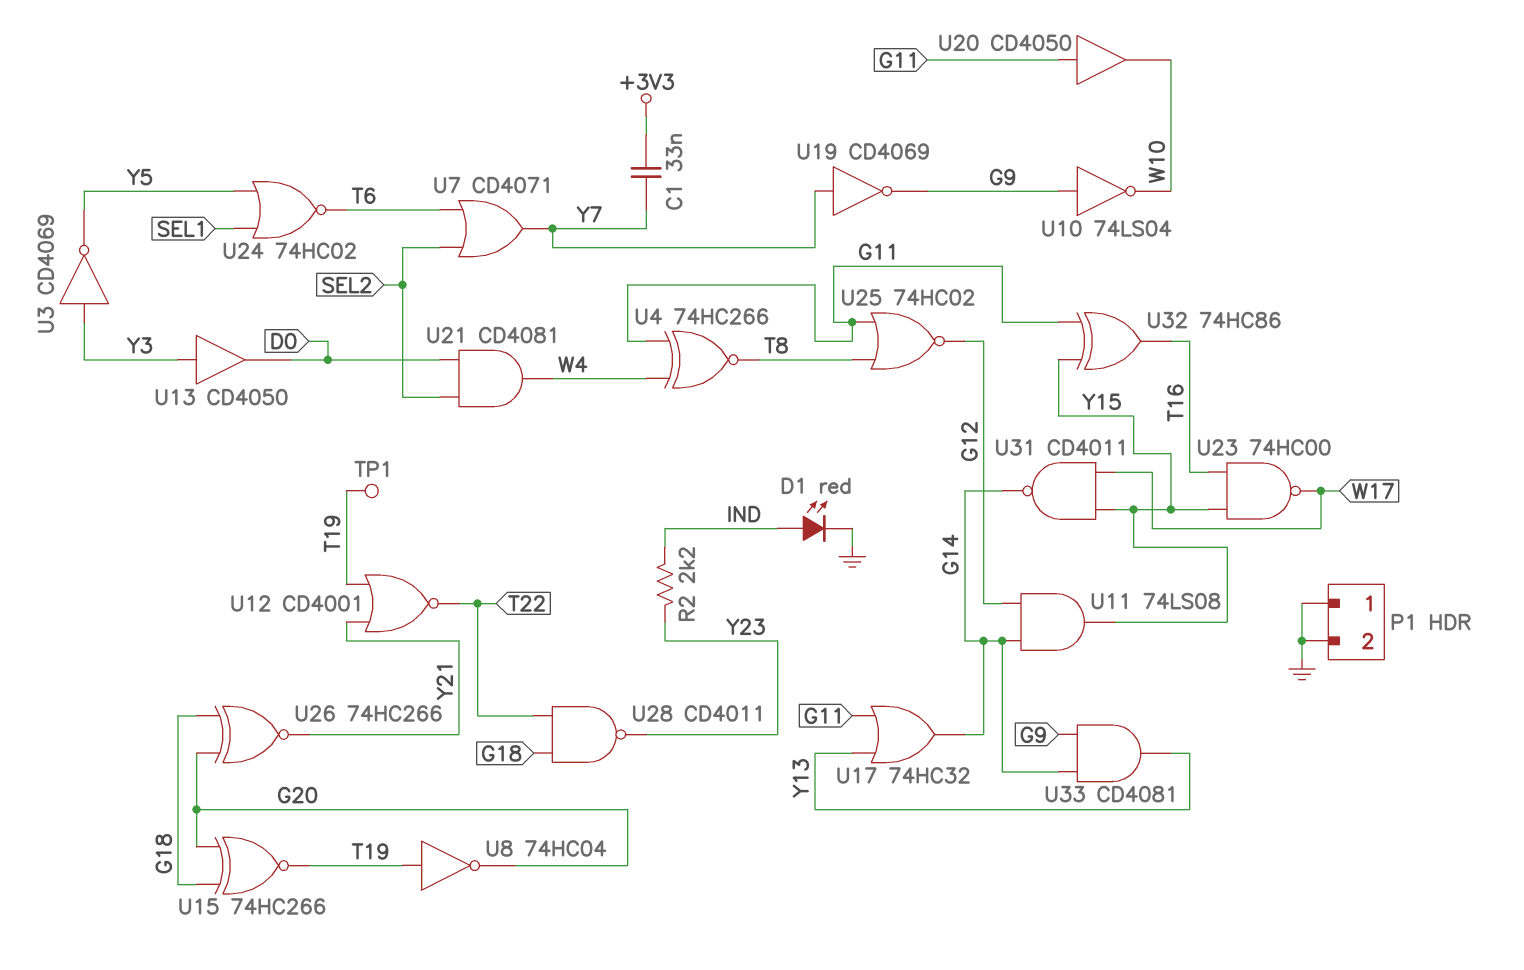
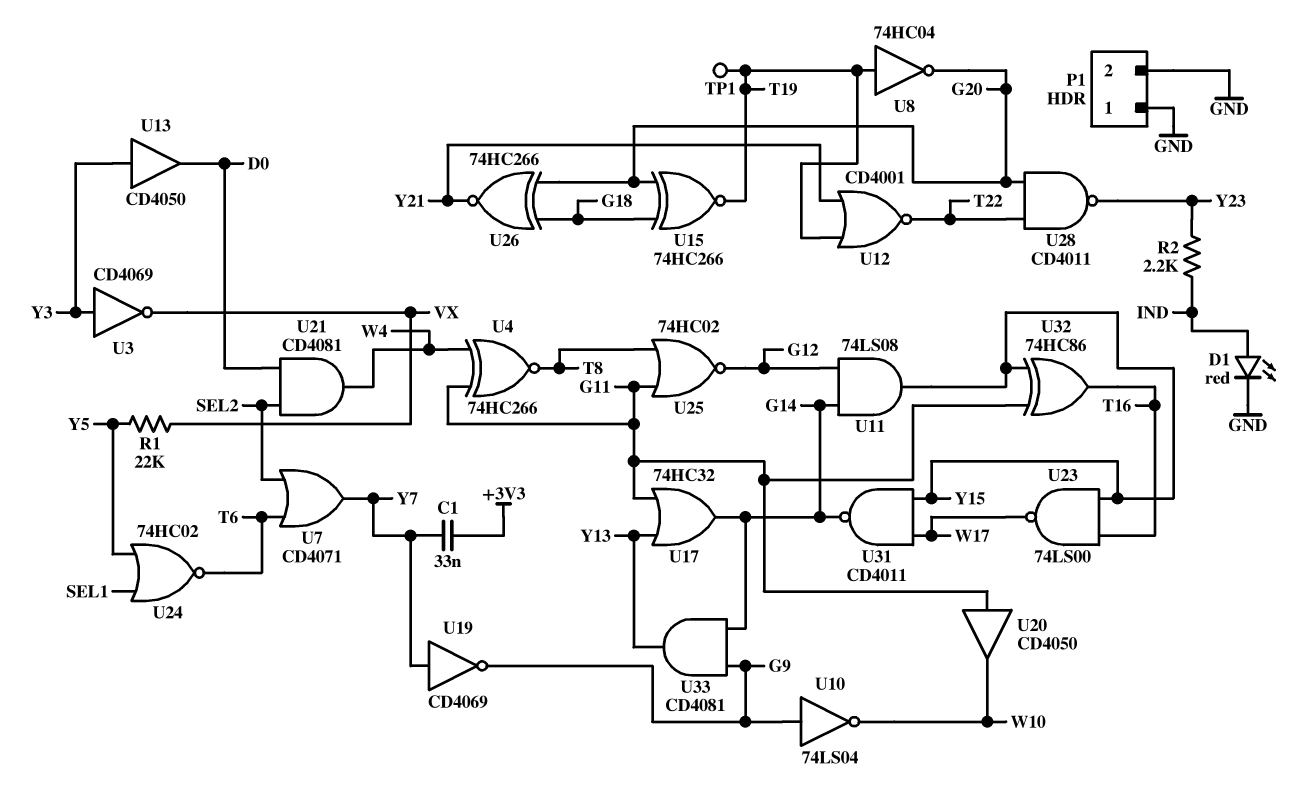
R1: none -> 22k (VX, Y5)
U3: NOT CD4069 (in Y3, out Y5) -> NOT CD4069 (in Y3, out VX)
U23: NAND 74HC00 (in T16, in Y15, out W17) -> NAND 74LS00 (in T16, in Y15, out W17)
U28: NAND CD4011 (in G18, in T22, out Y23) -> NAND CD4011 (in G20, in T22, out Y23)

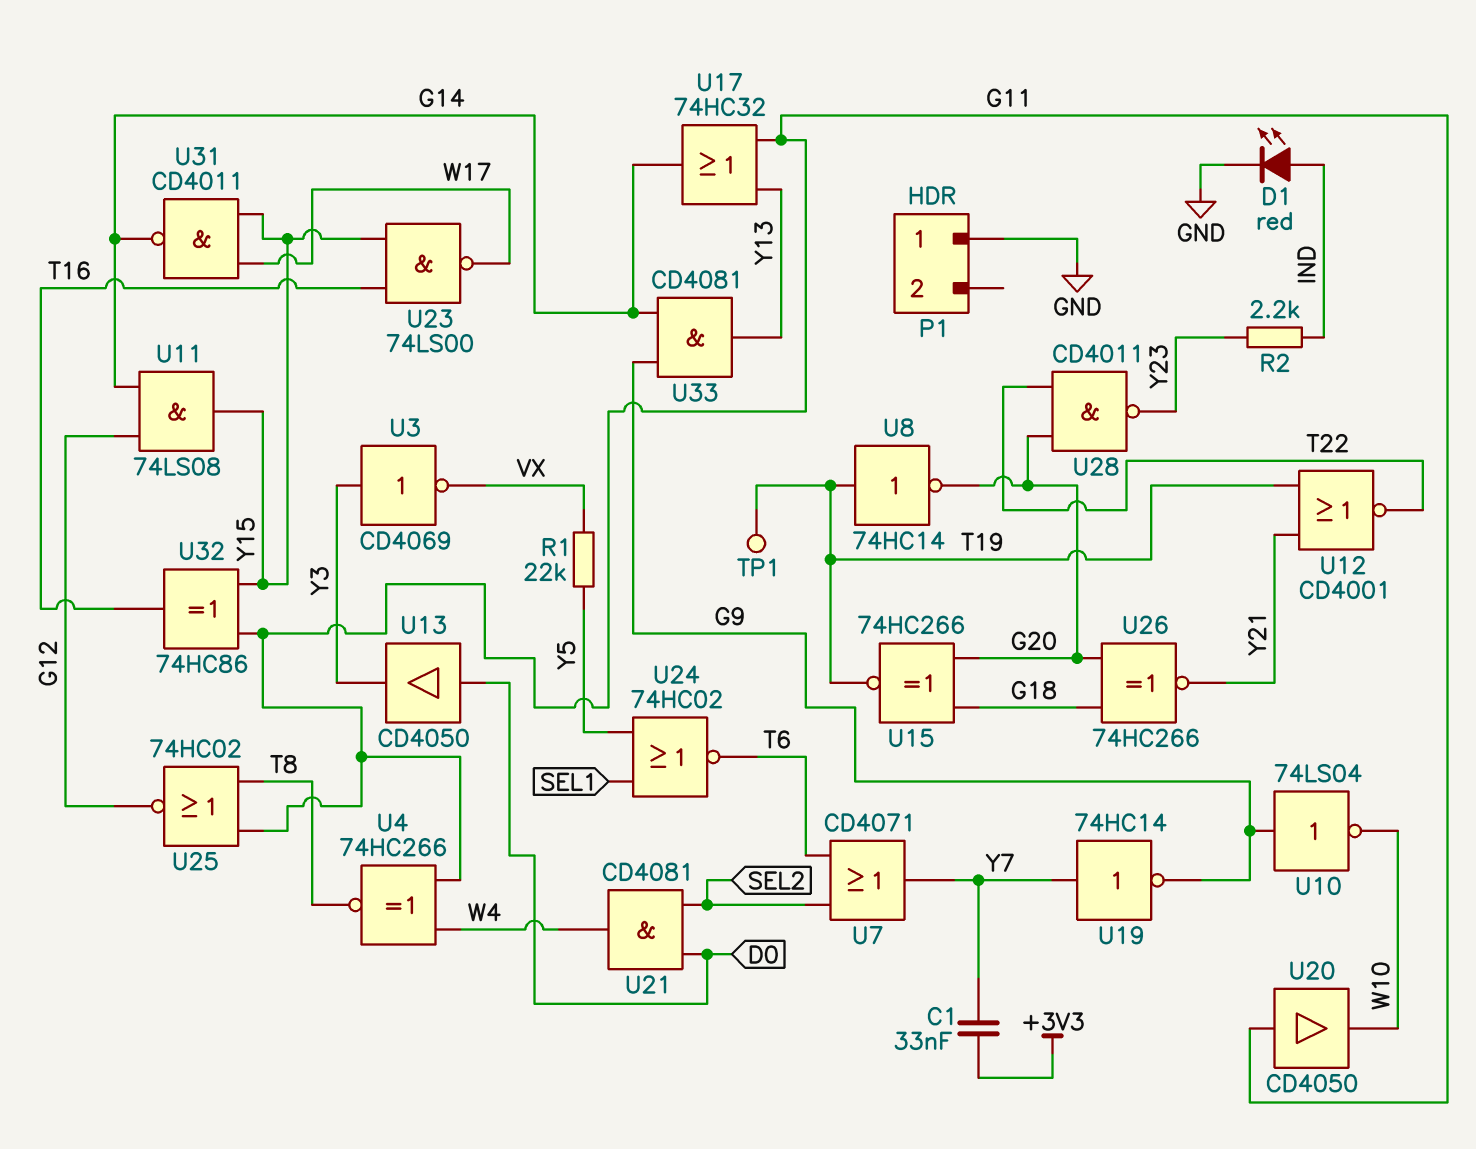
P1 pin 2: GND -> none
U8: NOT 74HC04 (in T19, out G20) -> NOT 74HC14 (in T19, out G20)
U13: buffer CD4050 (in Y3, out D0) -> buffer CD4050 (in D0, out Y3)
U19: NOT CD4069 (in Y7, out G9) -> NOT 74HC14 (in Y7, out G9)

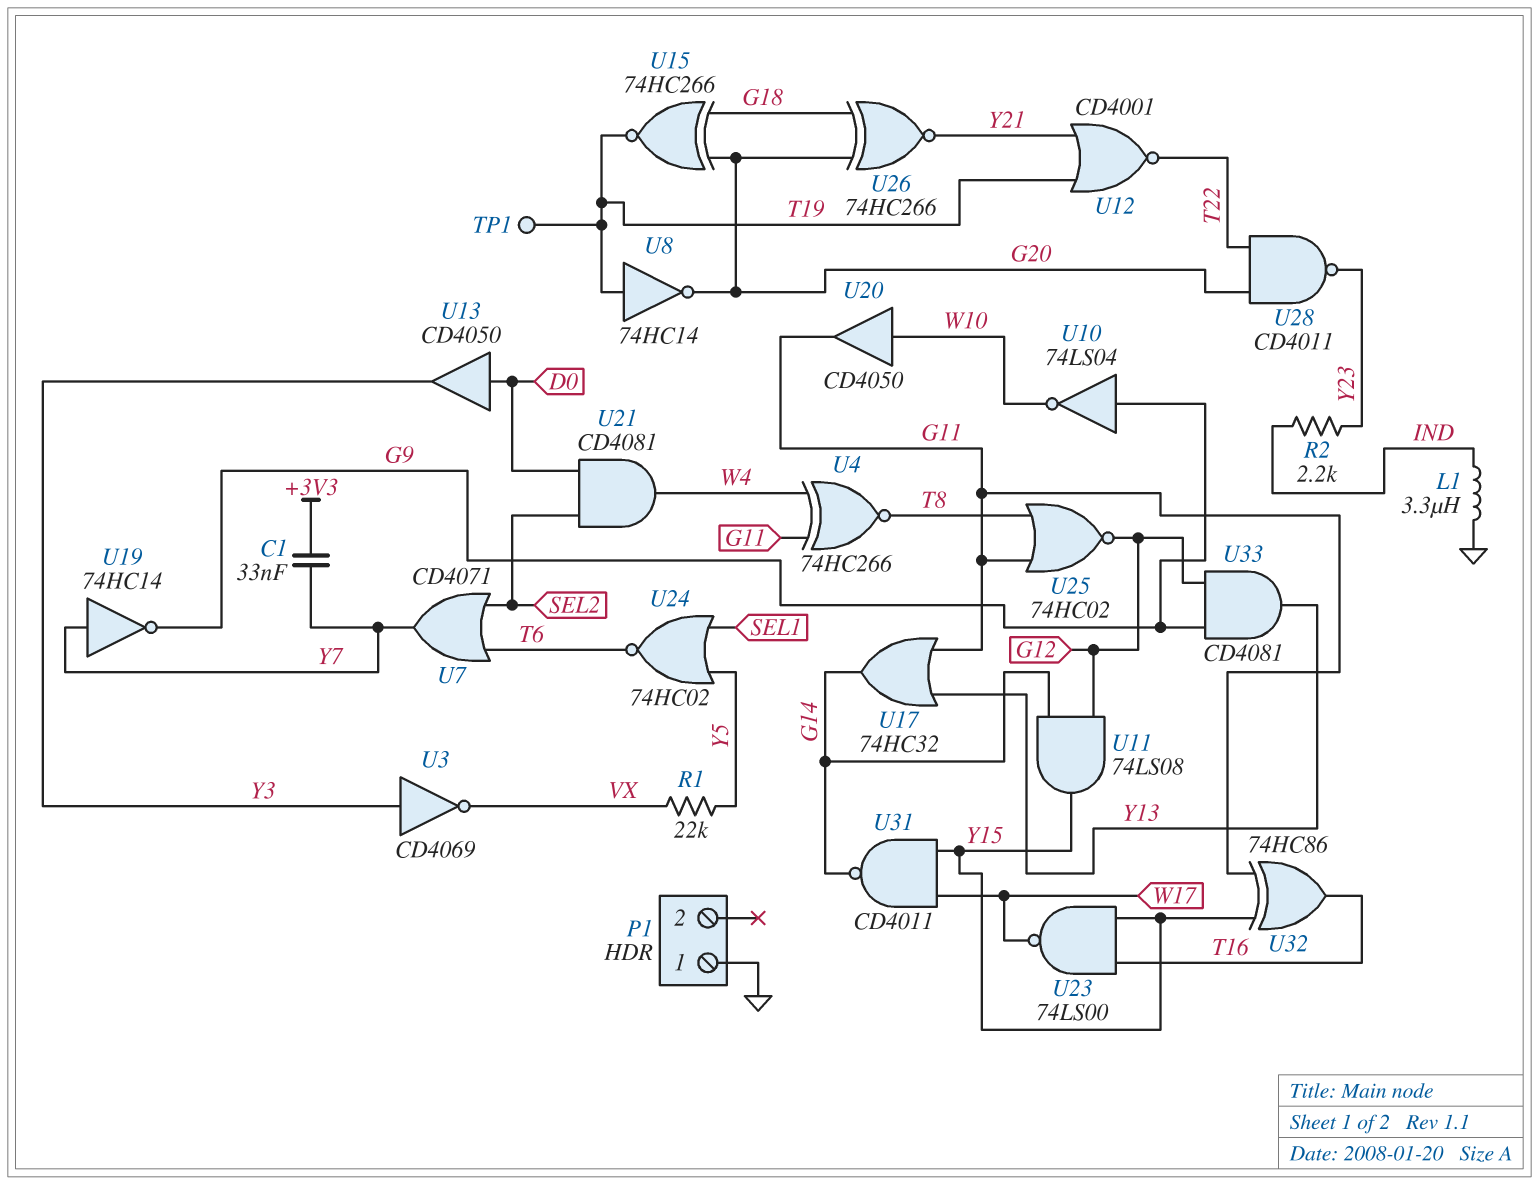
D1: LED red (A IND, K GND) -> none
L1: none -> 3.3uH (GND, IND)
U20: buffer CD4050 (in G11, out W10) -> buffer CD4050 (in W10, out G11)
U33: AND CD4081 (in G9, in G14, out Y13) -> AND CD4081 (in G9, in G12, out Y13)

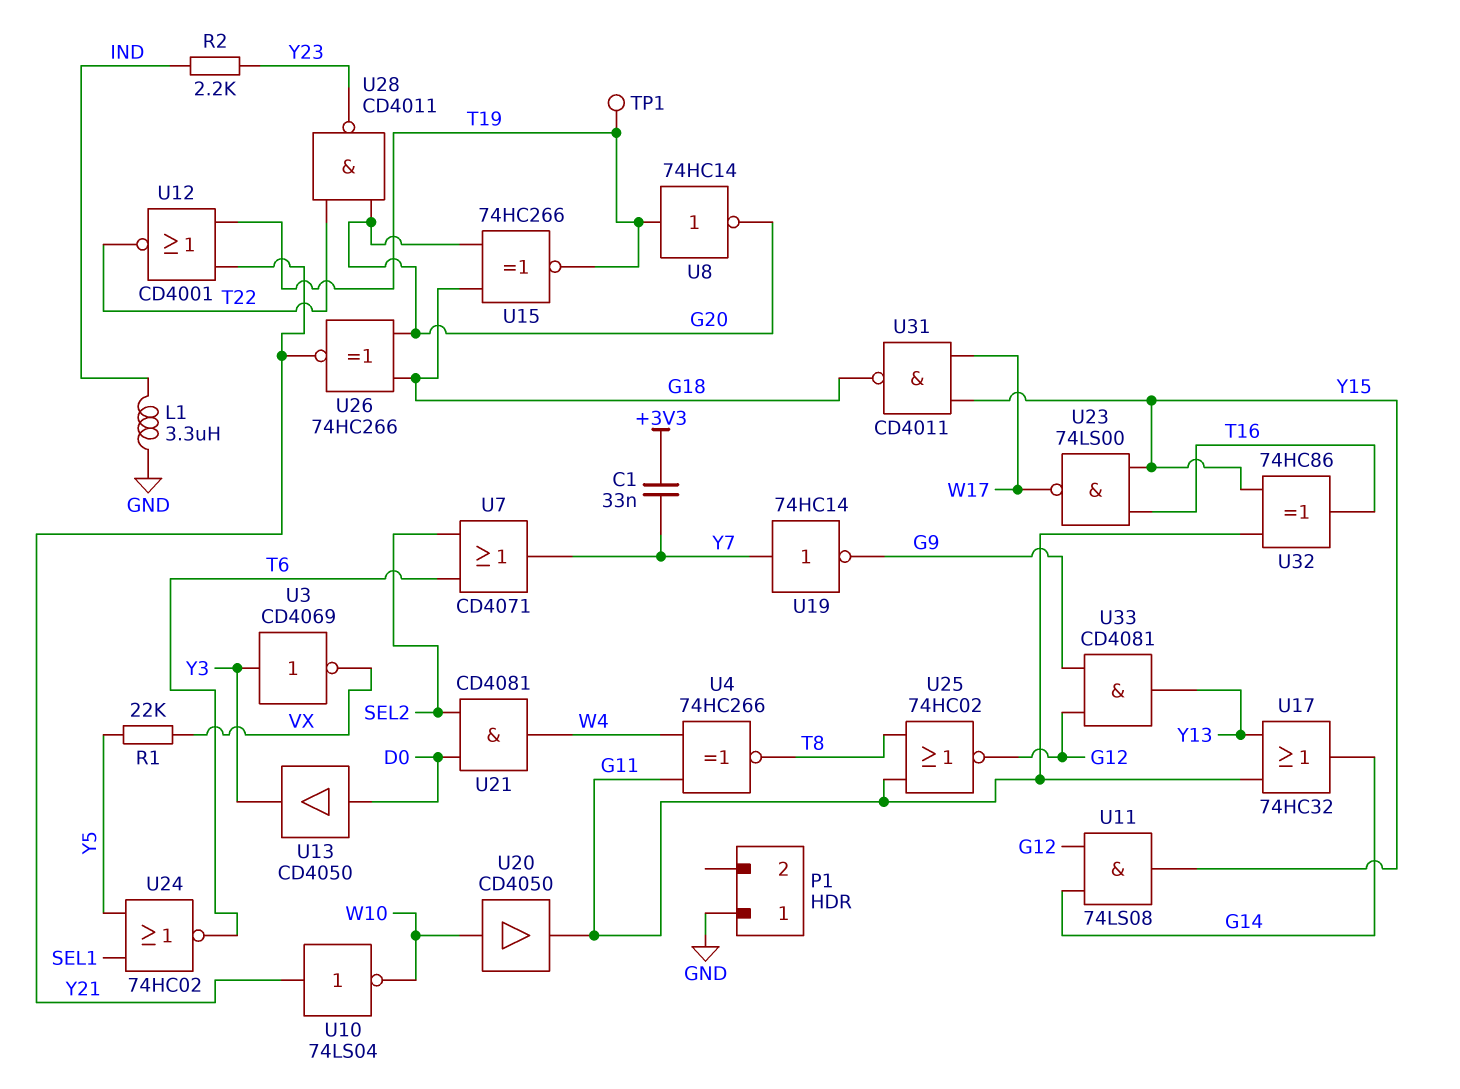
U10: NOT 74LS04 (in G9, out W10) -> NOT 74LS04 (in Y21, out W10)
U31: NAND CD4011 (in W17, in Y15, out G14) -> NAND CD4011 (in W17, in Y15, out G18)

